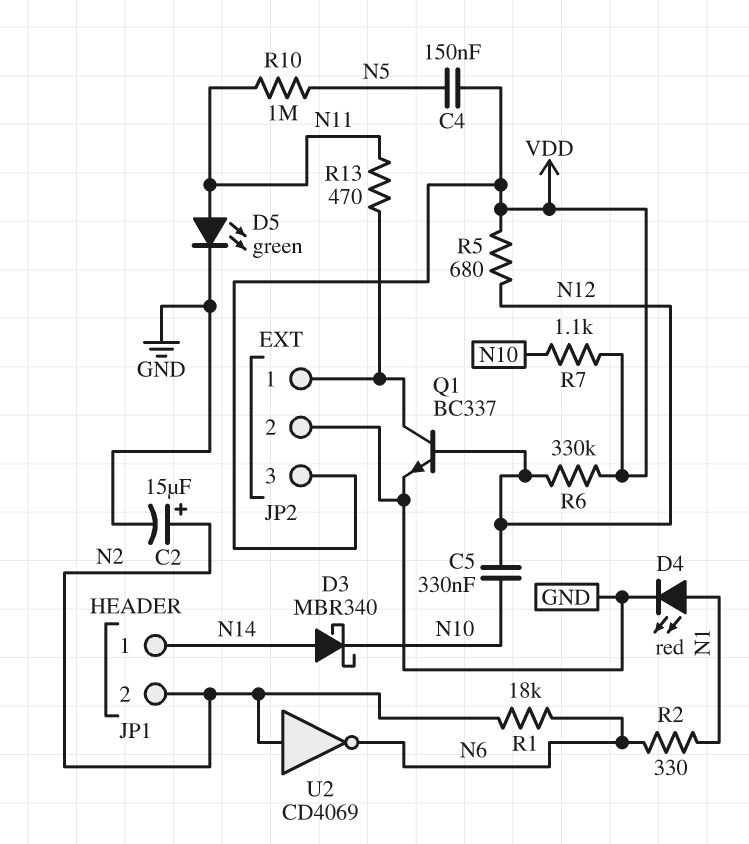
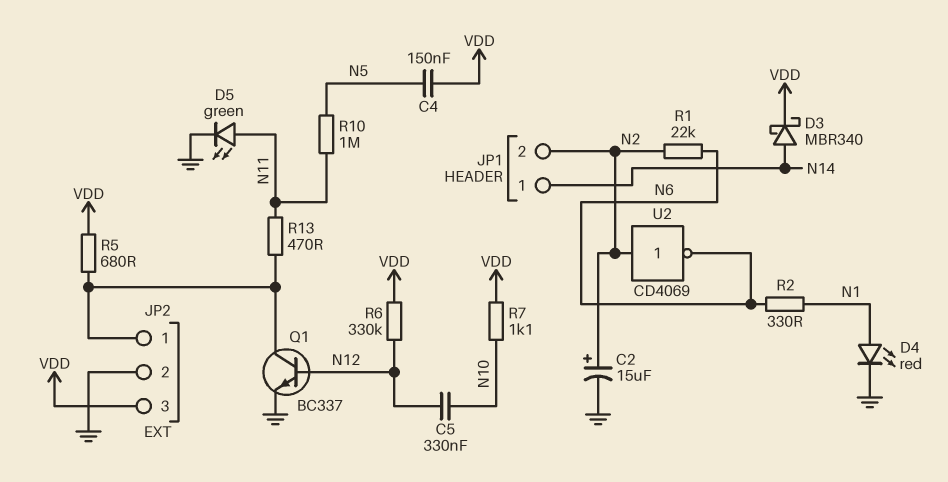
D3: schottky MBR340 (A N14, K N10) -> schottky MBR340 (A N14, K VDD)
R1: 18k (N2, N6) -> 22k (N2, N6)
R5: 680 (N12, VDD) -> 680 (JP2/1, VDD)

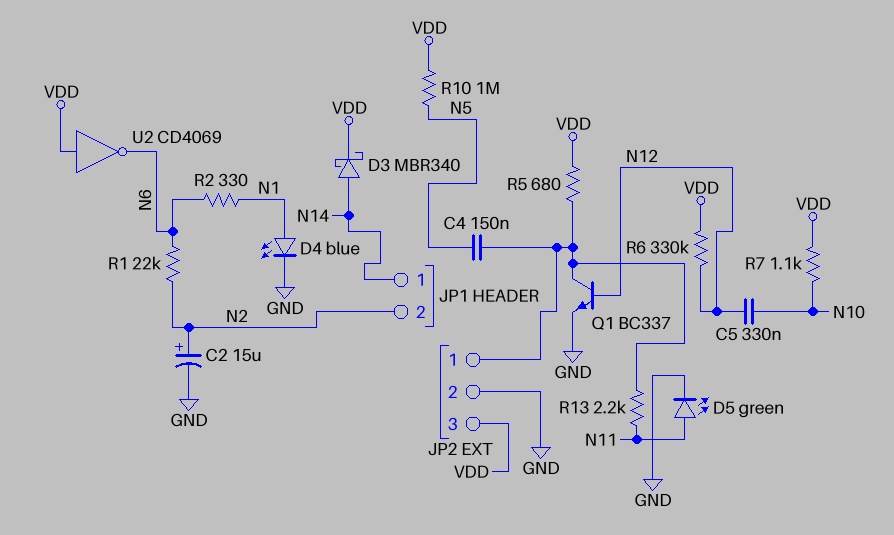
C4: 150nF (N5, VDD) -> 150nF (JP2/1, N5)
D4: LED red (A N1, K GND) -> LED blue (A N1, K GND)
R10: 1M (N5, N11) -> 1M (N5, VDD)
R13: 470 (JP2/1, N11) -> 2.2k (JP2/1, N11)
U2: NOT CD4069 (in N2, out N6) -> NOT CD4069 (in VDD, out N6)

